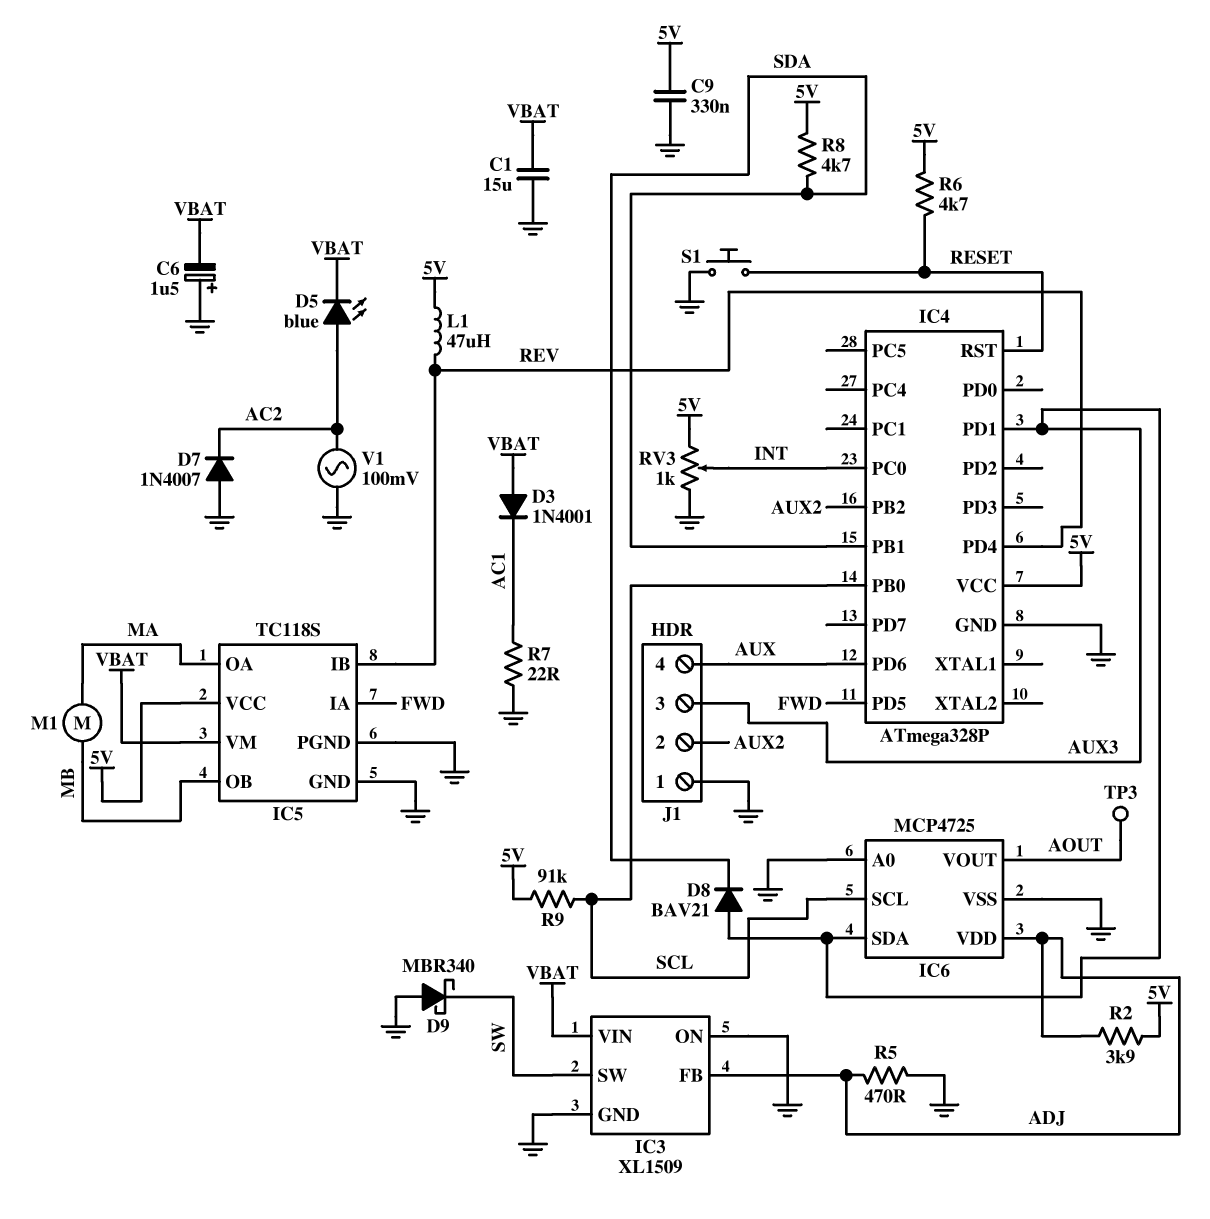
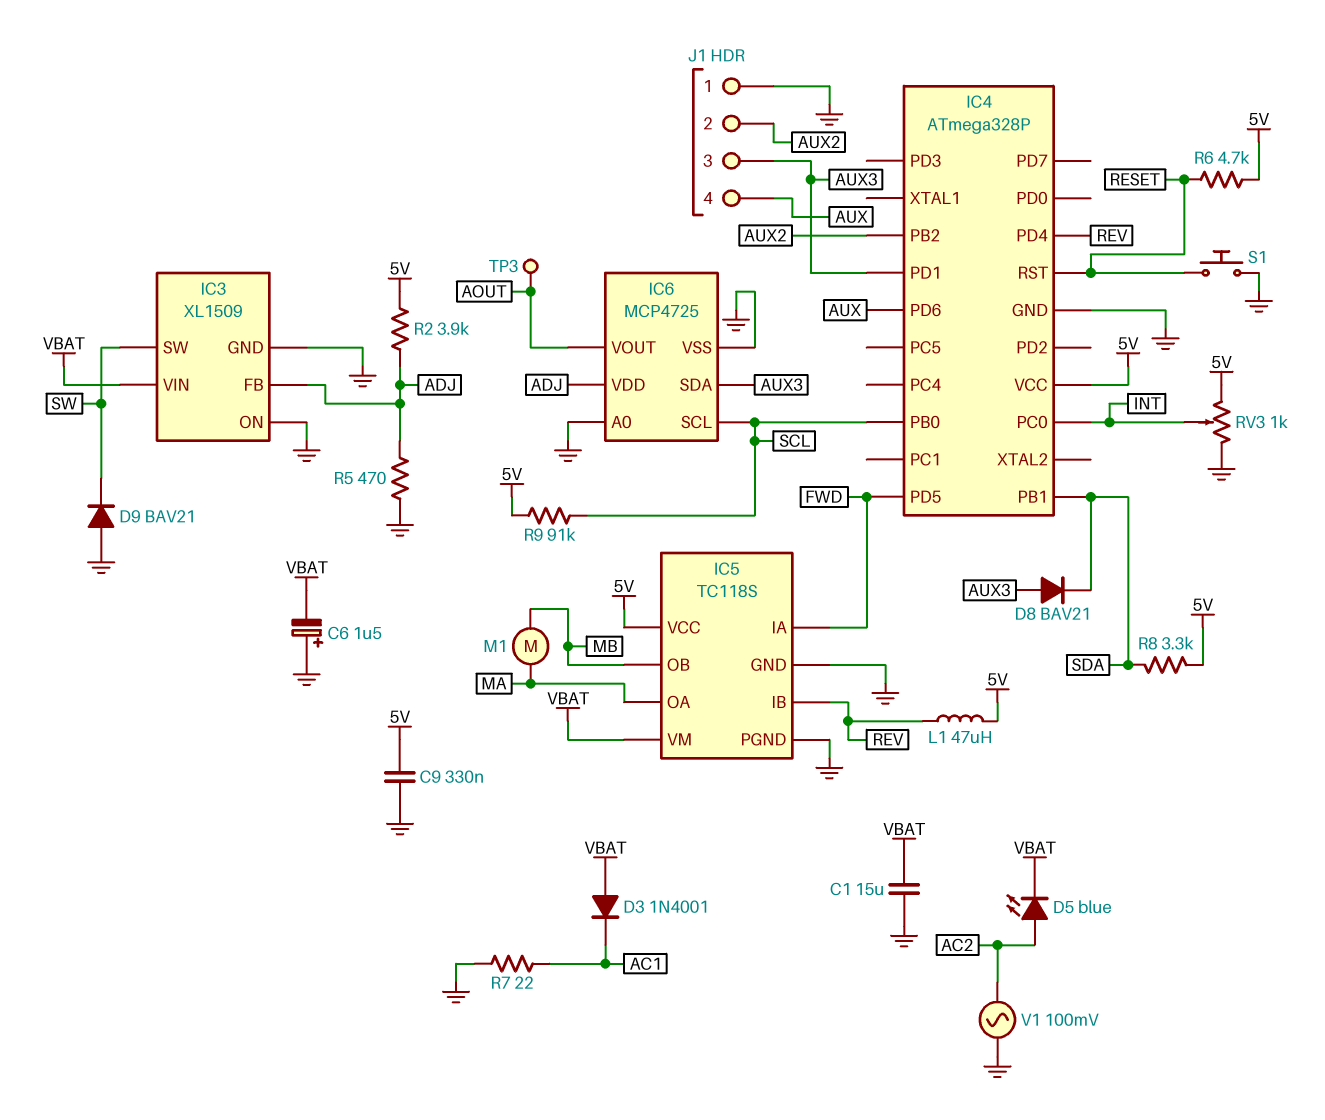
D7: diode 1N4007 (A GND, K AC2) -> none
D9: schottky MBR340 (A GND, K SW) -> diode BAV21 (A GND, K SW)
R8: 4.7k (5V, SDA) -> 3.3k (5V, SDA)

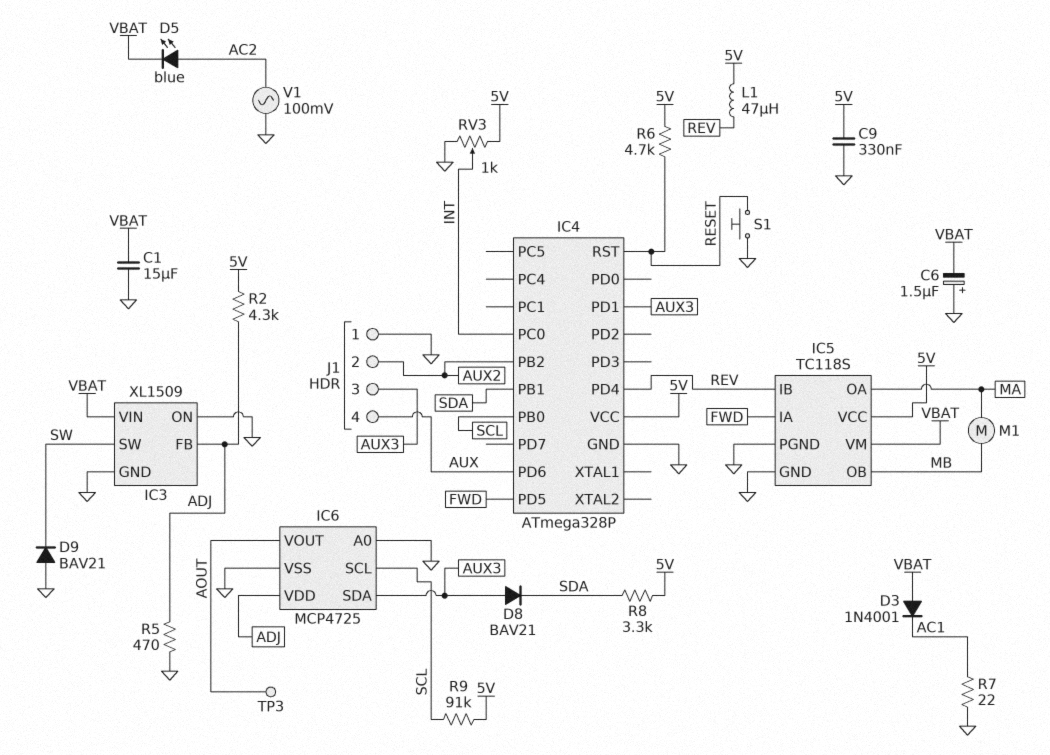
R2: 3.9k (5V, ADJ) -> 4.3k (5V, ADJ)

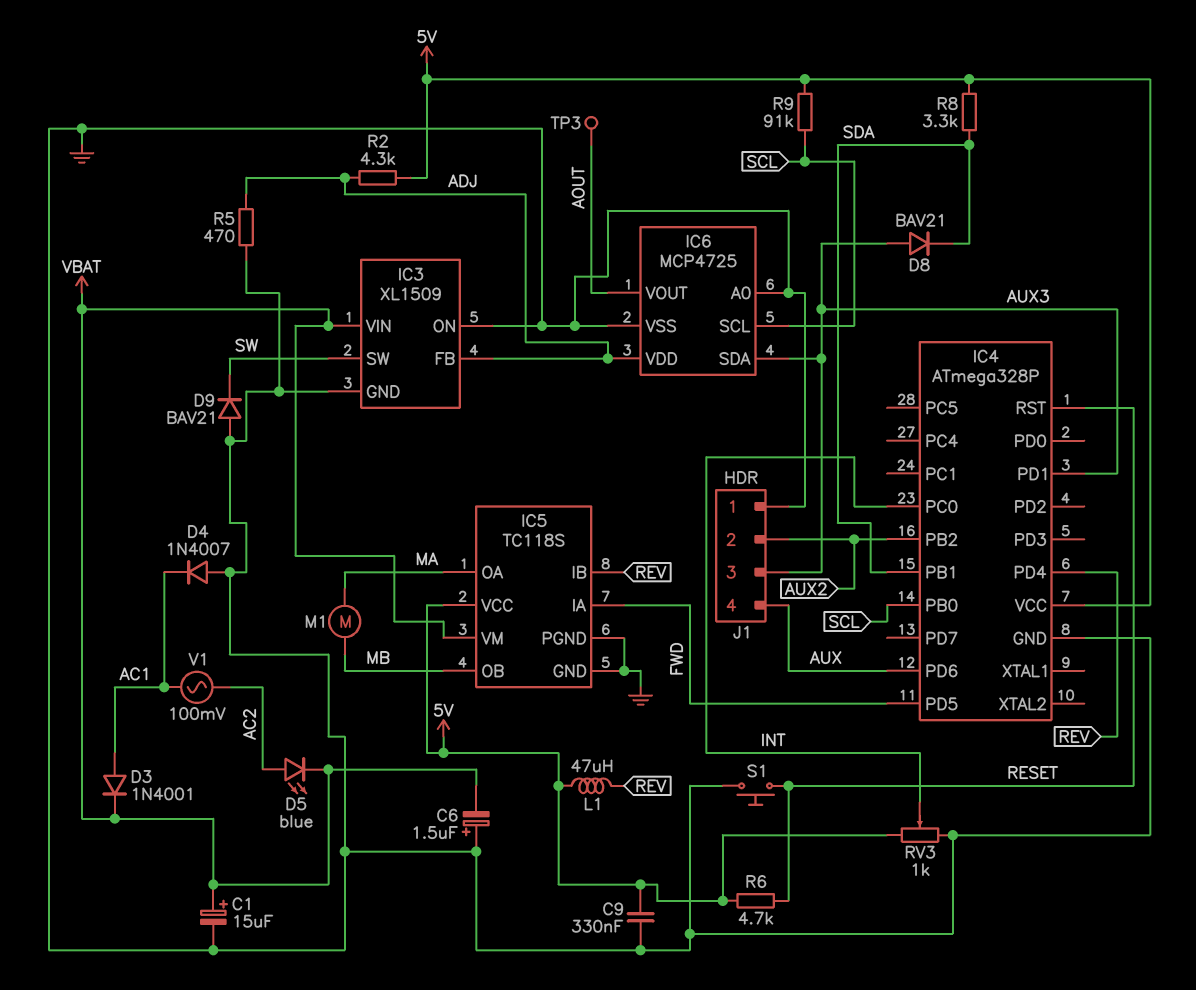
C1: 15uF (GND, VBAT) -> 15uF (plus VBAT, minus GND)
D3: diode 1N4001 (A VBAT, K AC1) -> diode 1N4001 (A AC1, K VBAT)
D4: none -> diode 1N4007 (A GND, K AC1)
R7: 22 (AC1, GND) -> none
V1: AC 100mV (AC2, GND) -> AC 100mV (AC1, AC2)

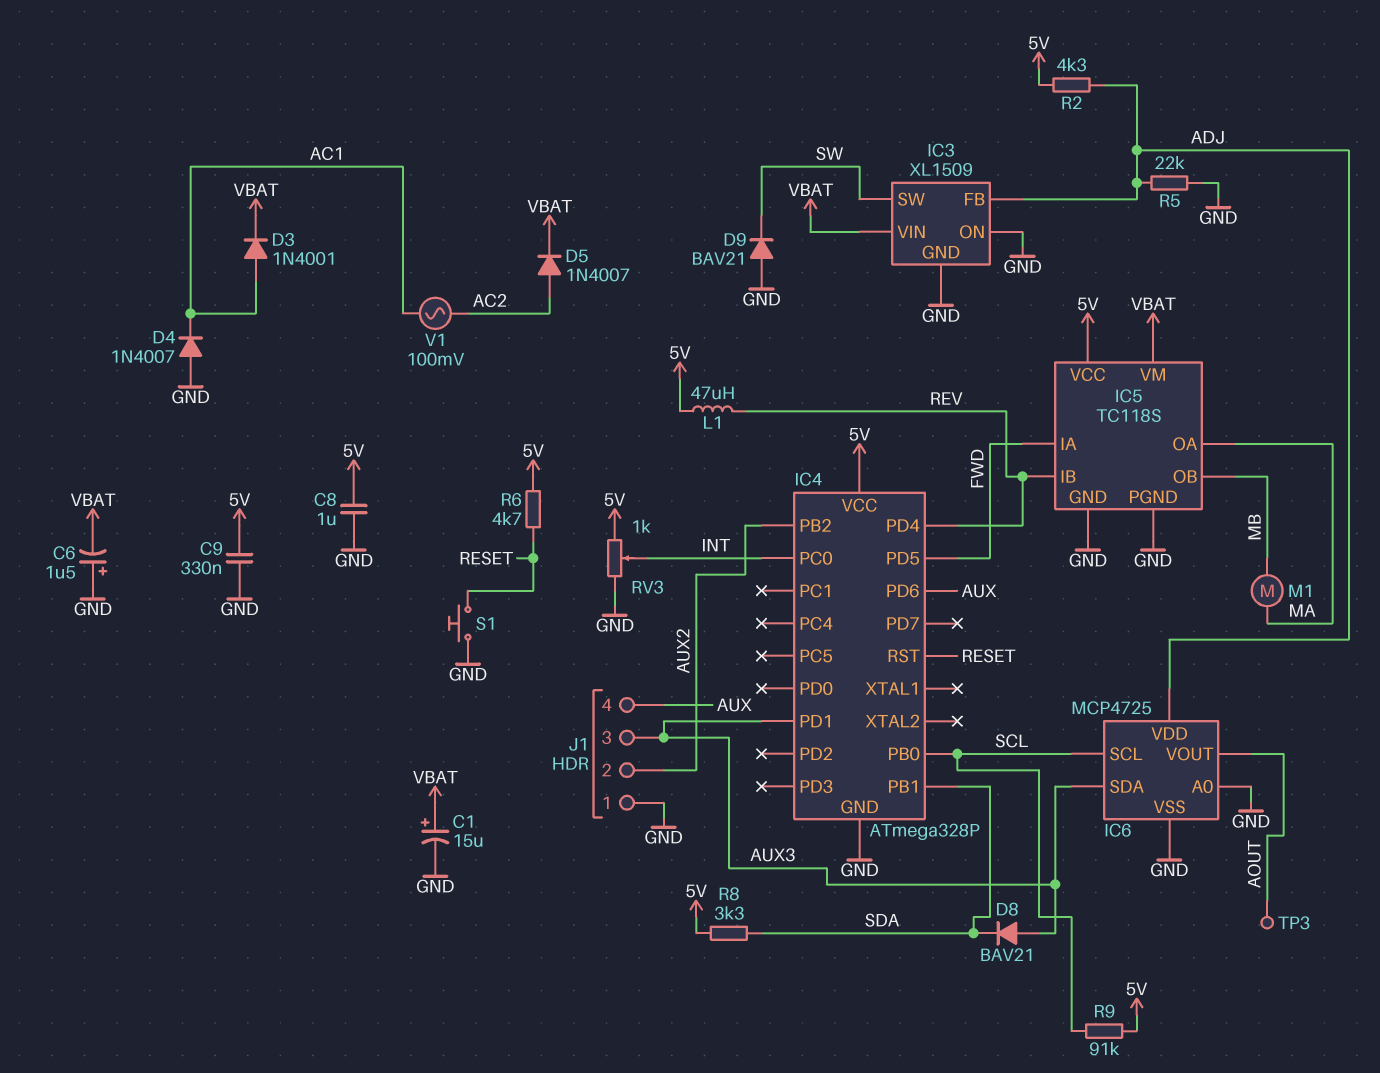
C8: none -> 1uF (5V, GND)
D5: LED blue (A AC2, K VBAT) -> diode 1N4007 (A AC2, K VBAT)
R5: 470 (ADJ, GND) -> 22k (ADJ, GND)

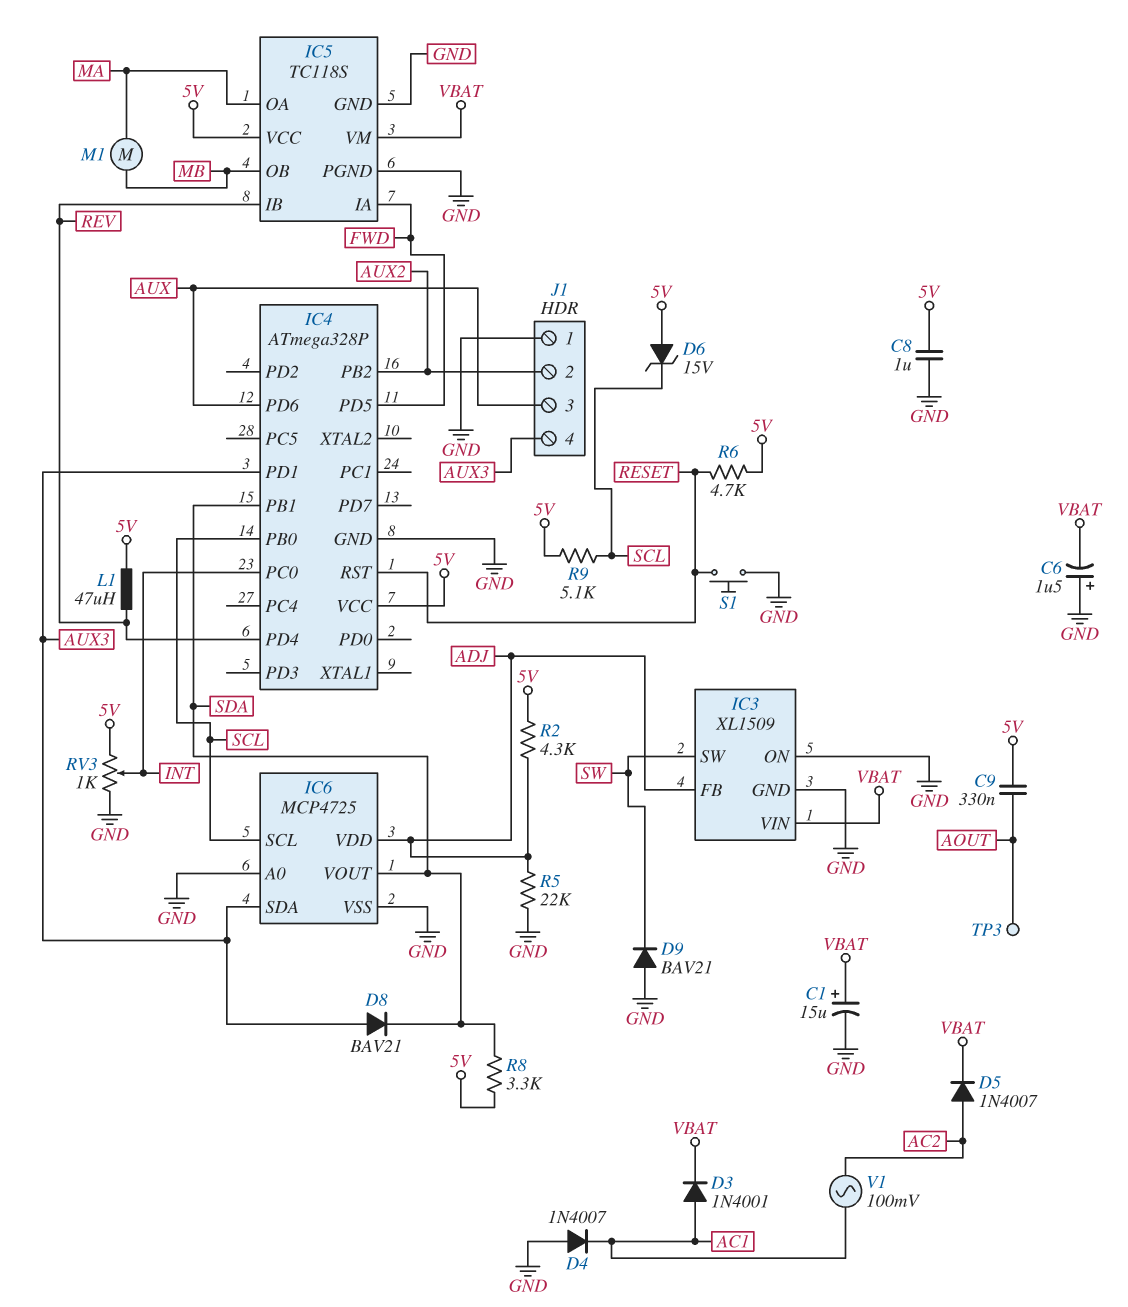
C9: 330nF (5V, GND) -> 330nF (5V, AOUT)
D6: none -> zener 15V (A 5V, K SCL)
IC6 pin VOUT: AOUT -> SDA
J1 pin 3: AUX3 -> AUX
J1 pin 4: AUX -> AUX3
R9: 91k (5V, SCL) -> 5.1k (5V, SCL)

